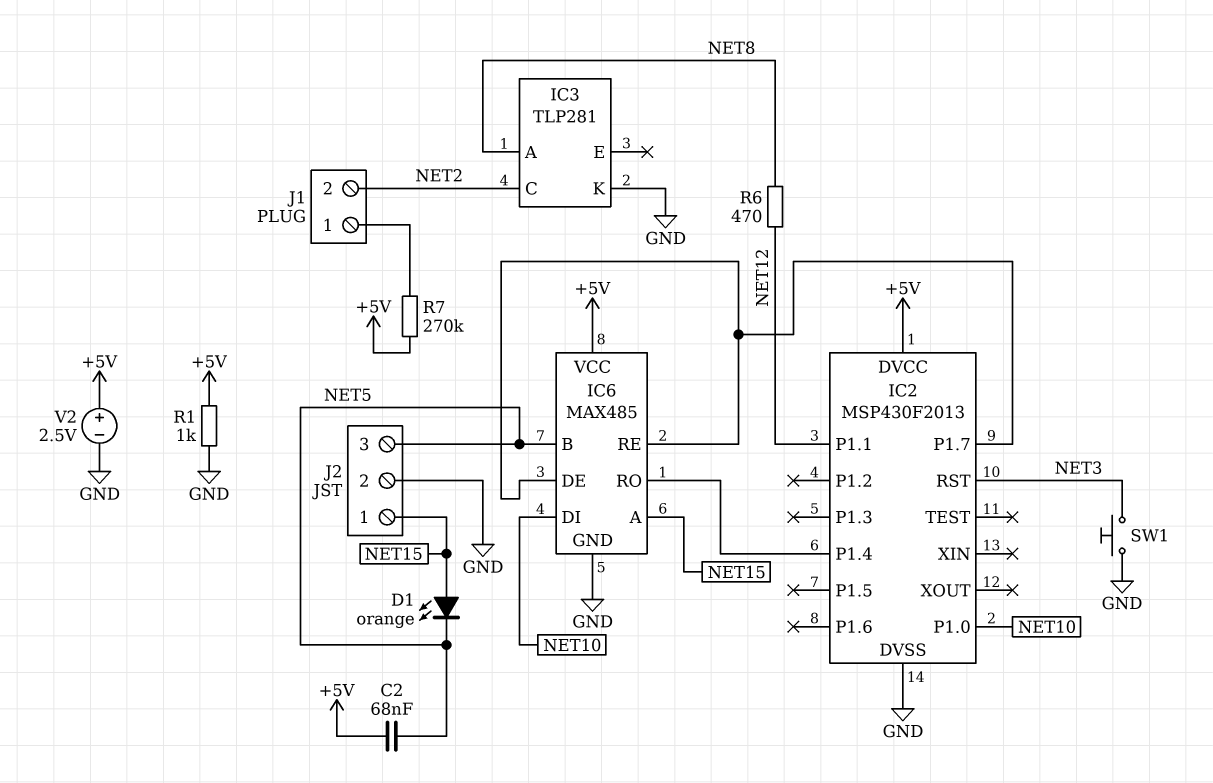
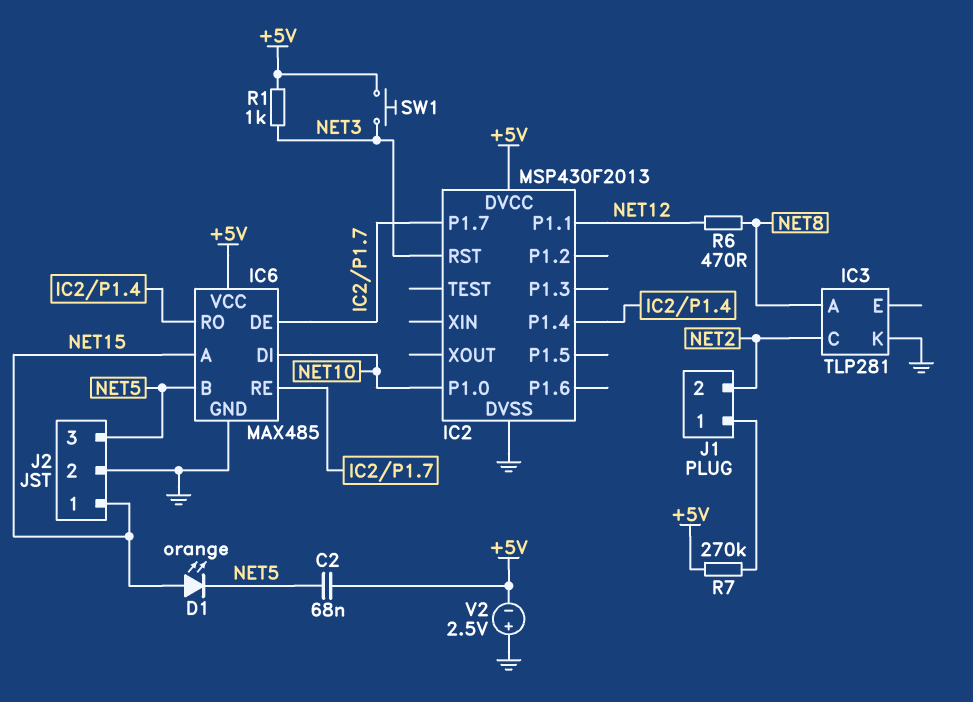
R1: 1k (+5V, GND) -> 1k (+5V, NET3)
SW1: button (GND, NET3) -> button (+5V, NET3)
V2: 2.5V (plus +5V, minus GND) -> 2.5V (plus GND, minus +5V)

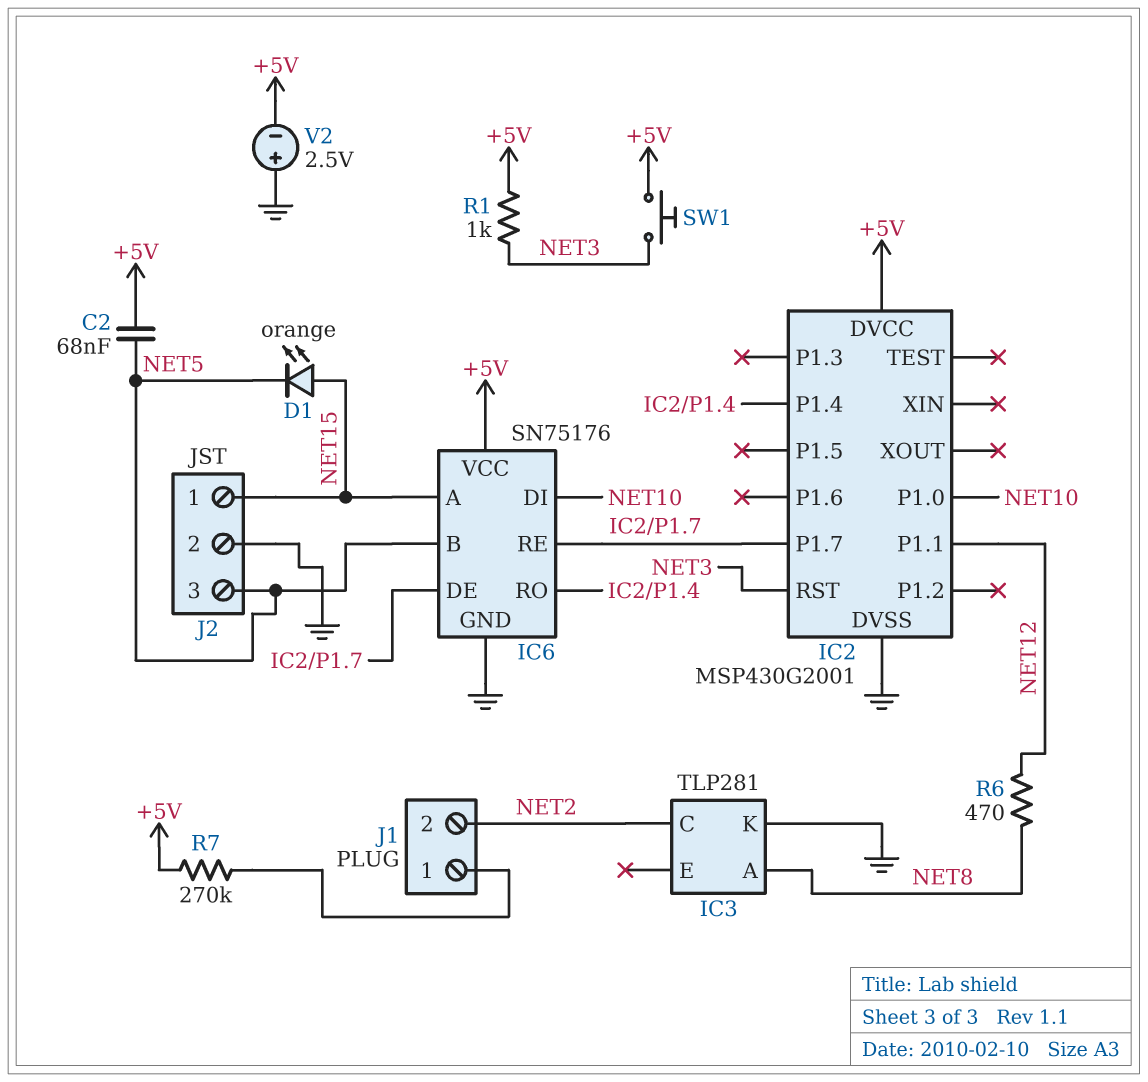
IC2: MSP430F2013 -> MSP430G2001
IC6: MAX485 -> SN75176

